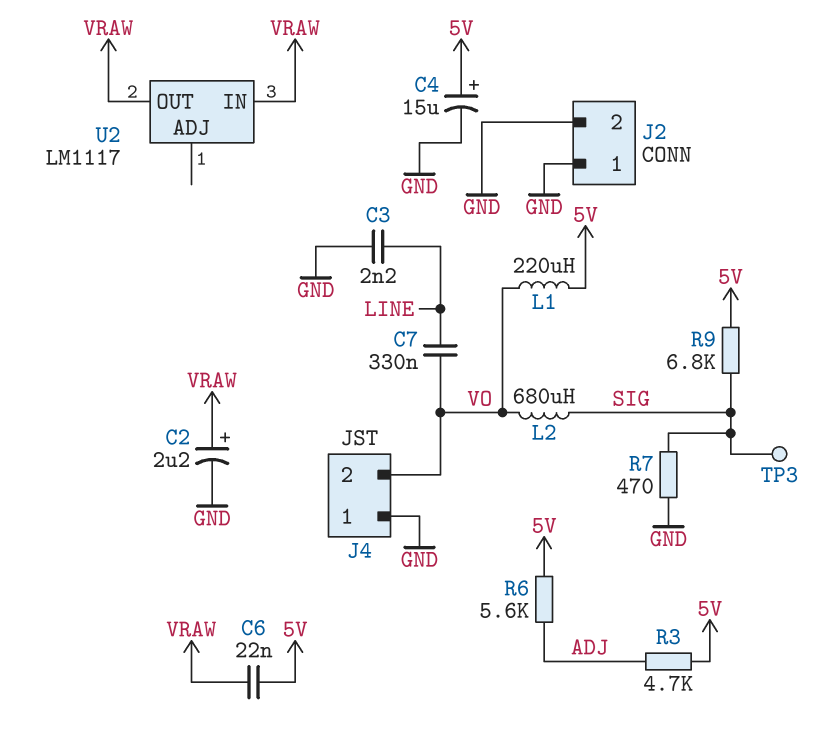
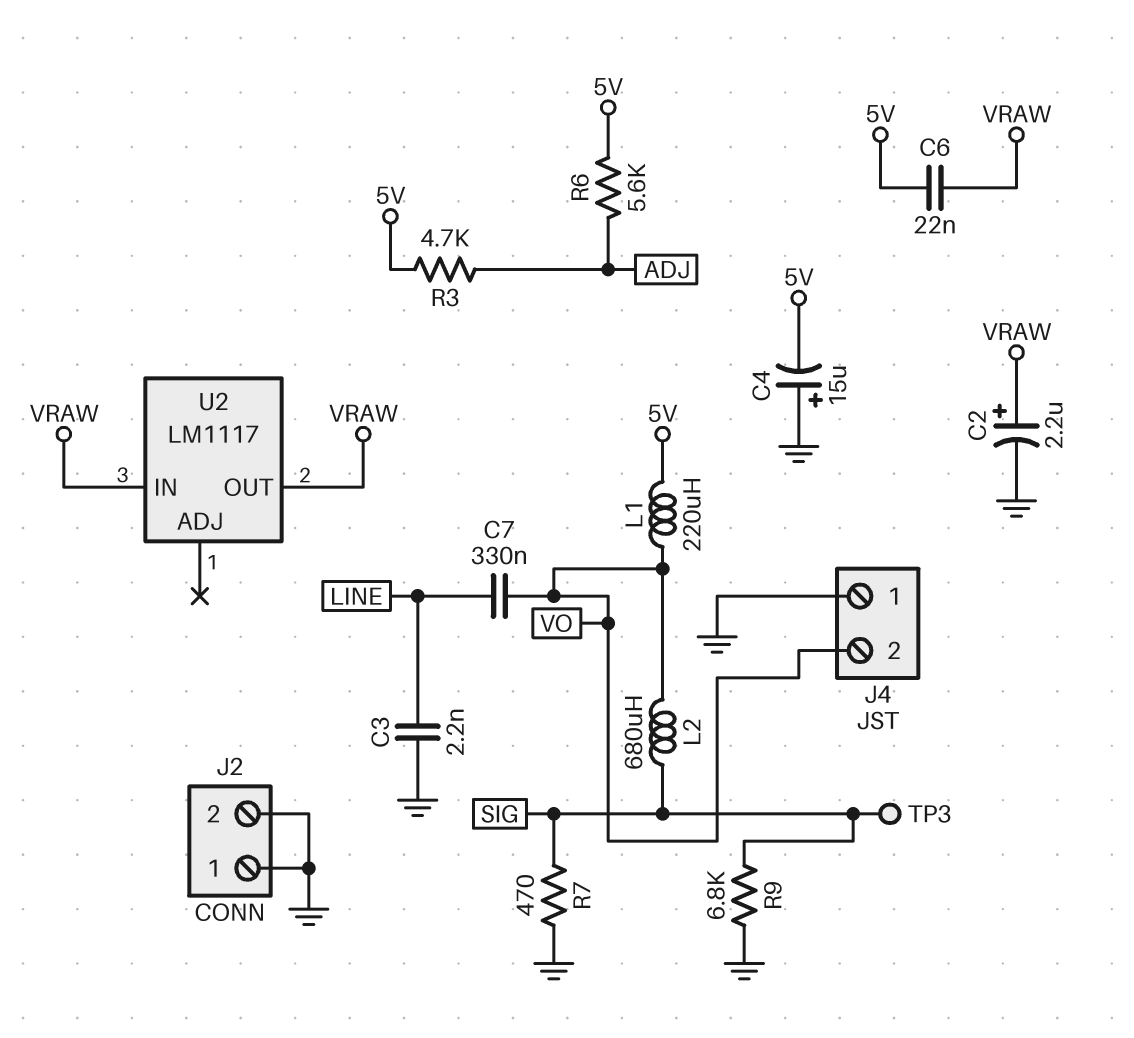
C4: 15uF (plus 5V, minus GND) -> 15uF (plus GND, minus 5V)
R9: 6.8k (5V, SIG) -> 6.8k (GND, SIG)

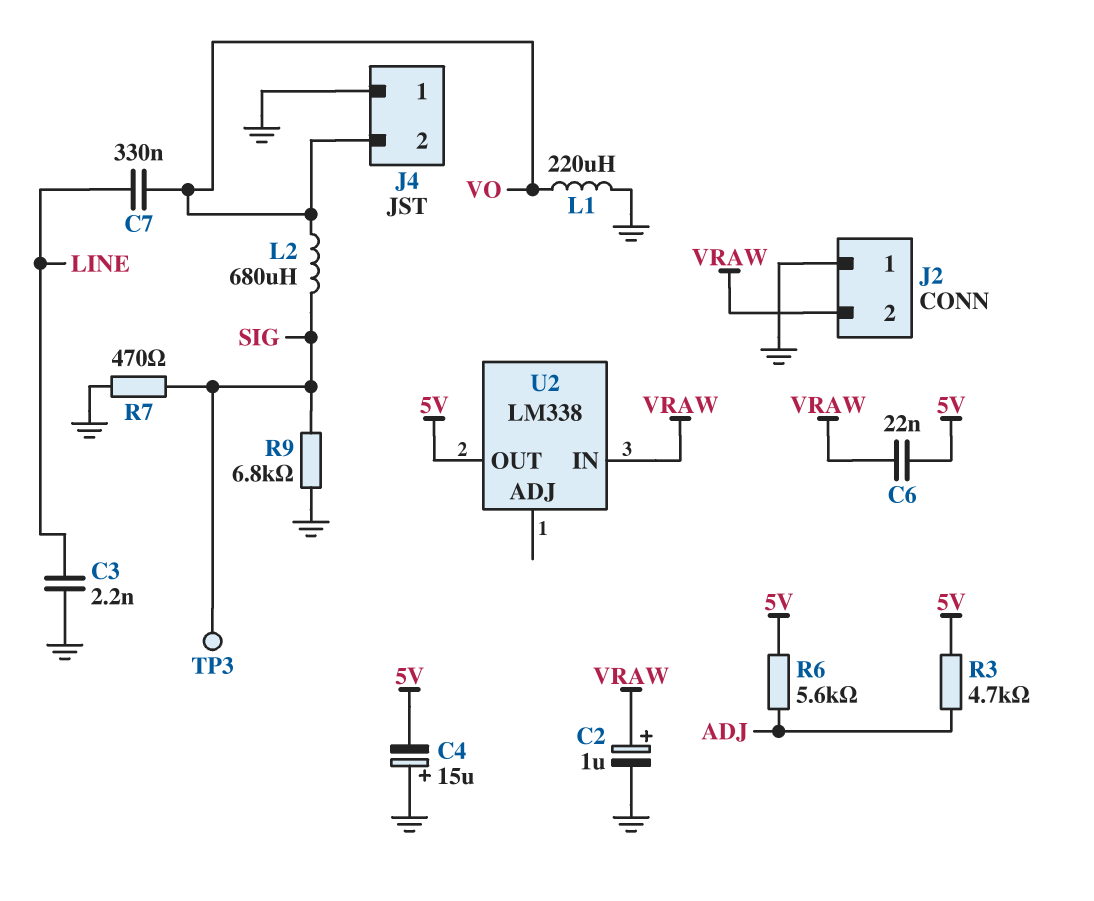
C2: 2.2uF (plus VRAW, minus GND) -> 1uF (plus VRAW, minus GND)
J2 pin 2: GND -> VRAW
L1: 220uH (5V, VO) -> 220uH (GND, VO)
U2: LM1117 -> LM338
U2 pin OUT: VRAW -> 5V

